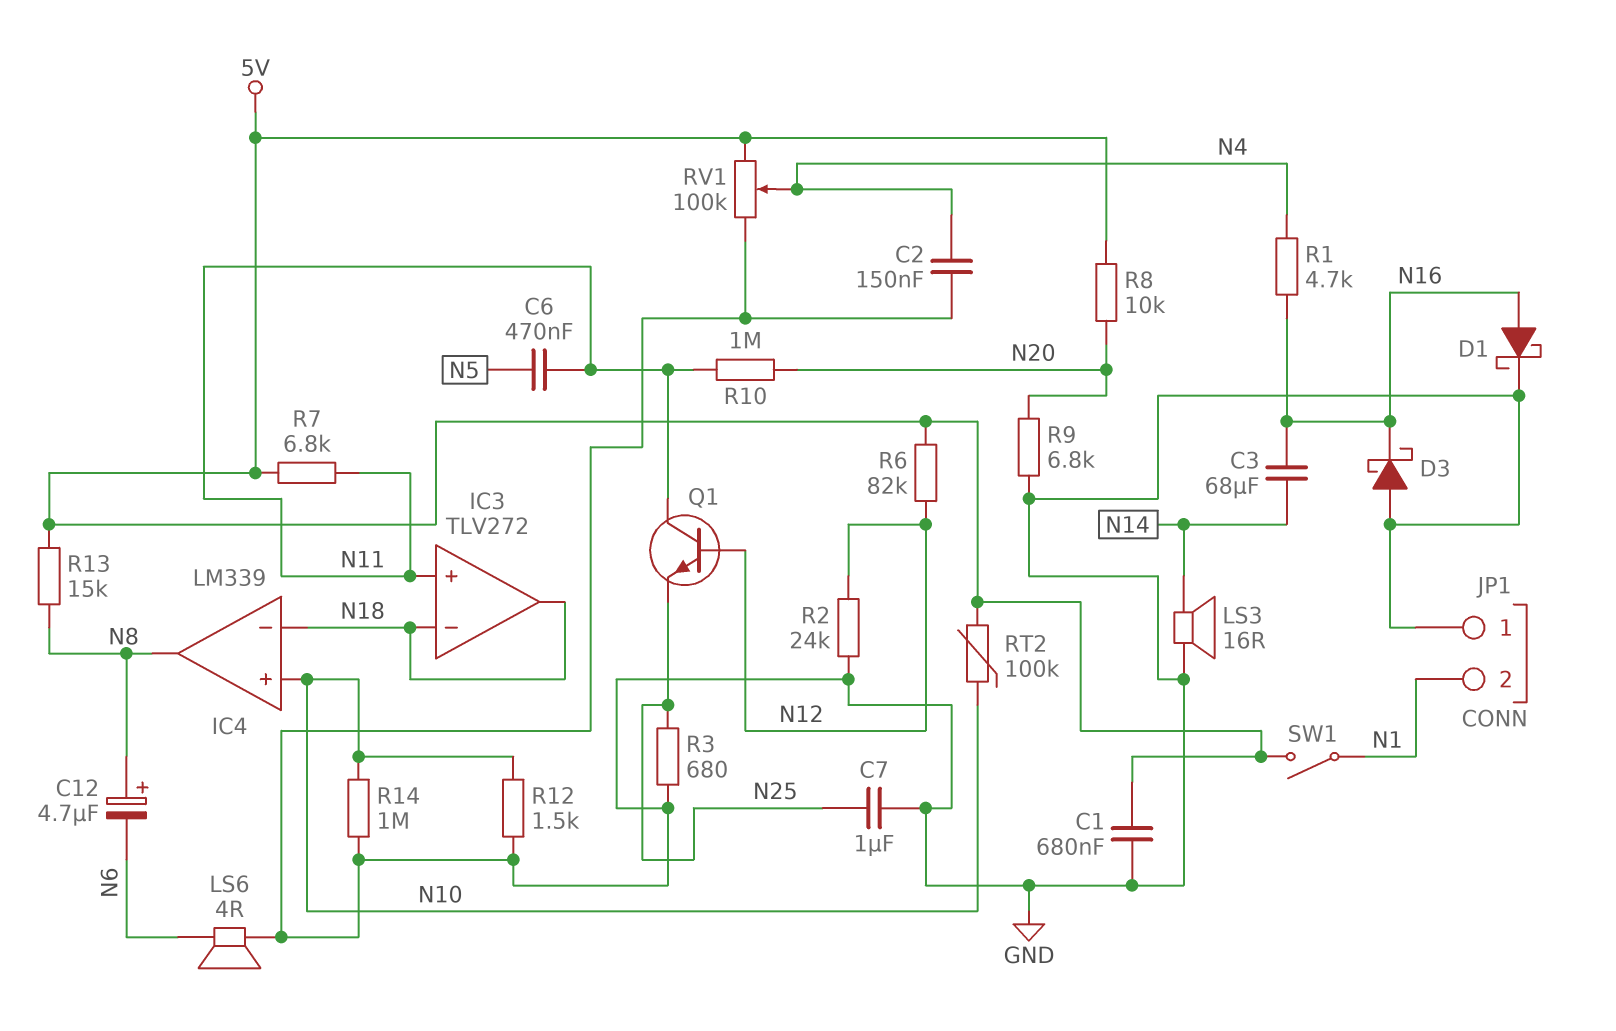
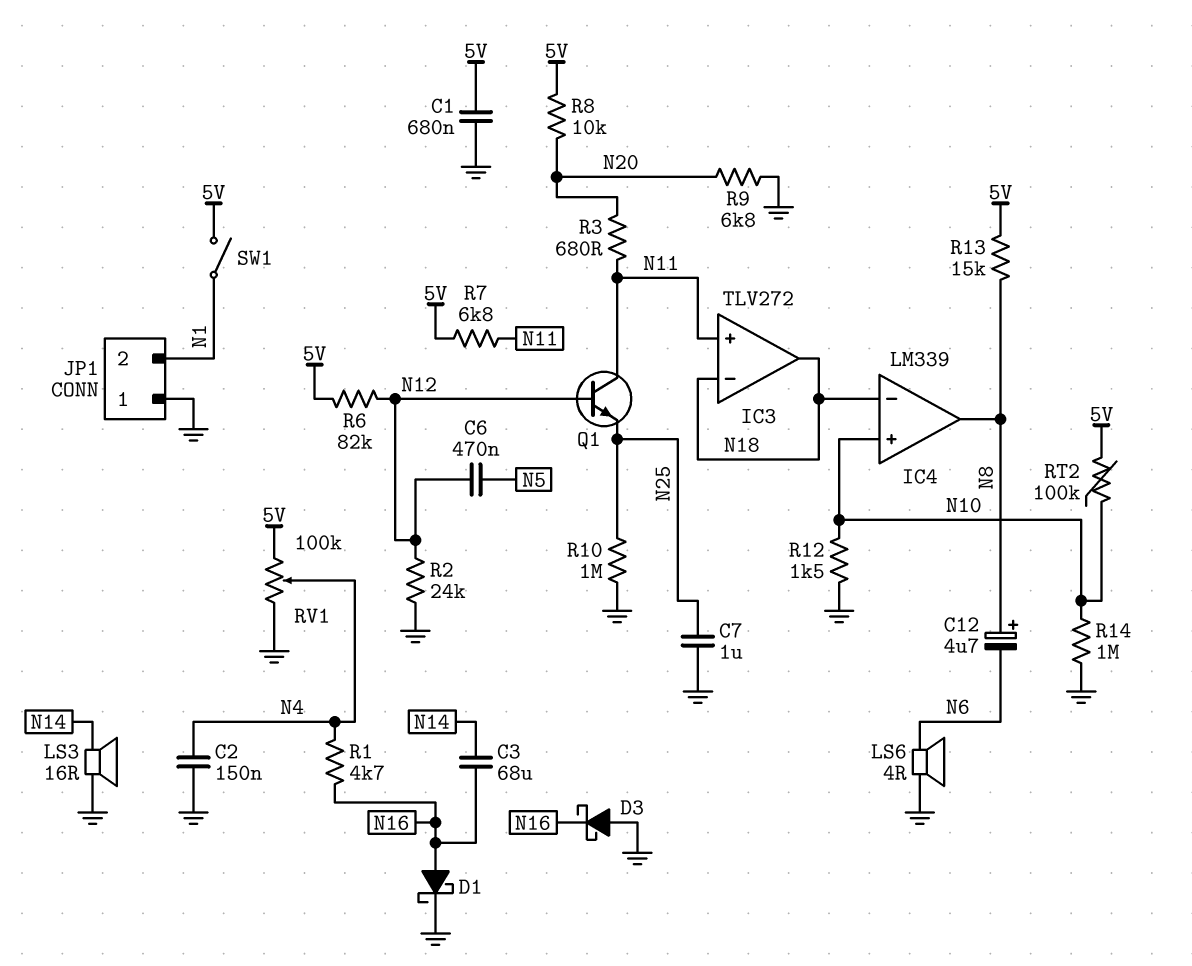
C6: 470nF (N5, N11) -> 470nF (N5, N12)
R3: 680 (GND, N25) -> 680 (N11, N20)
R10: 1M (N11, N20) -> 1M (GND, N25)

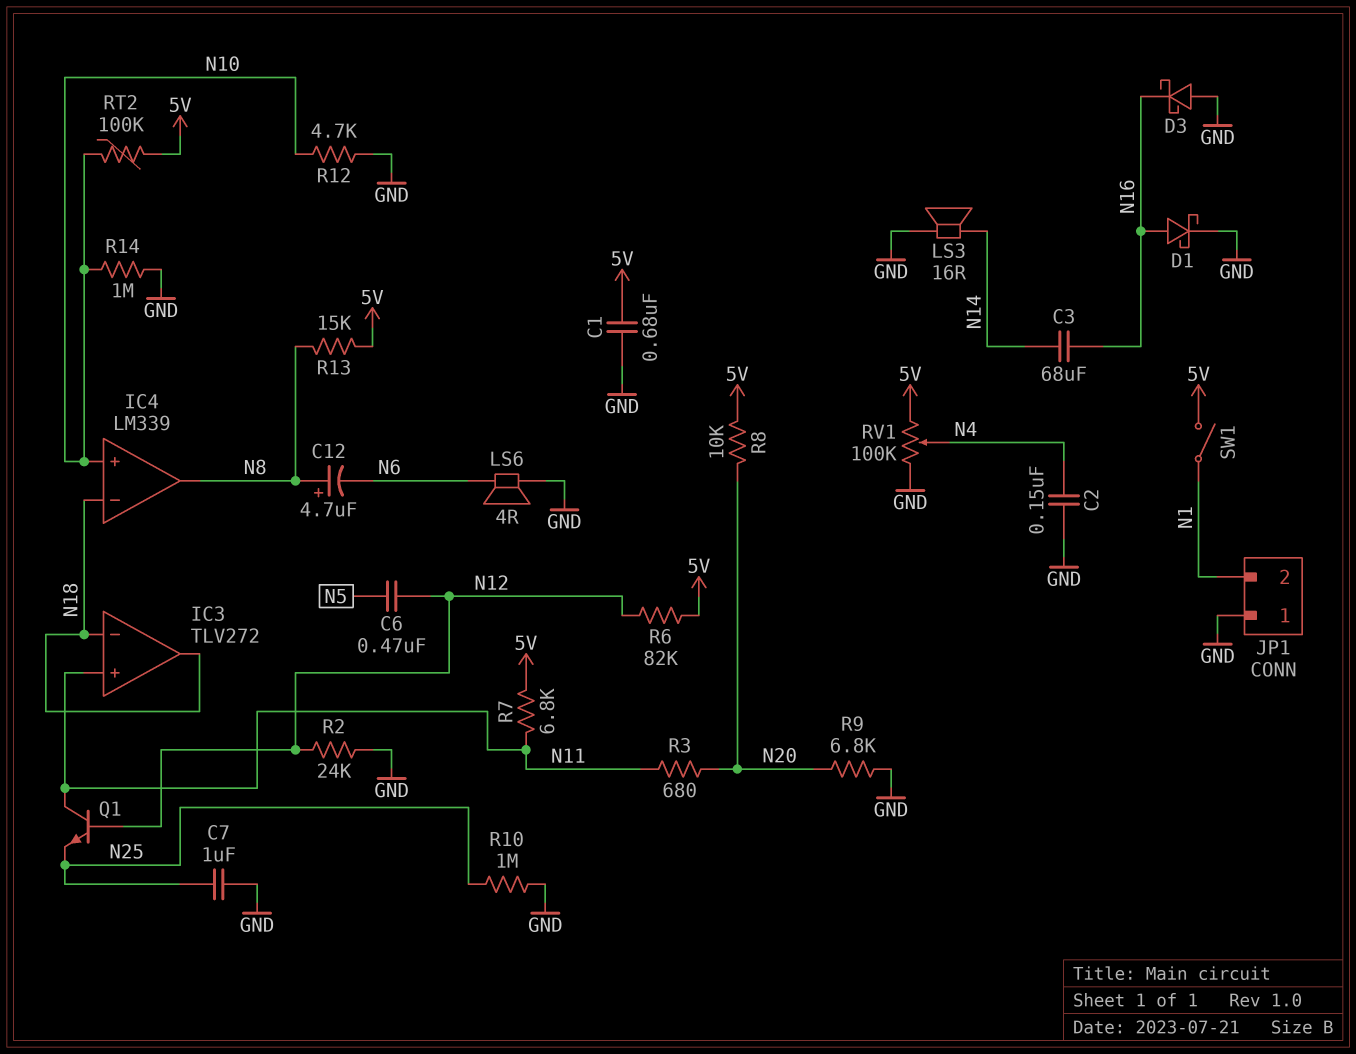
R1: 4.7k (N4, N16) -> none
R12: 1.5k (GND, N10) -> 4.7k (GND, N10)

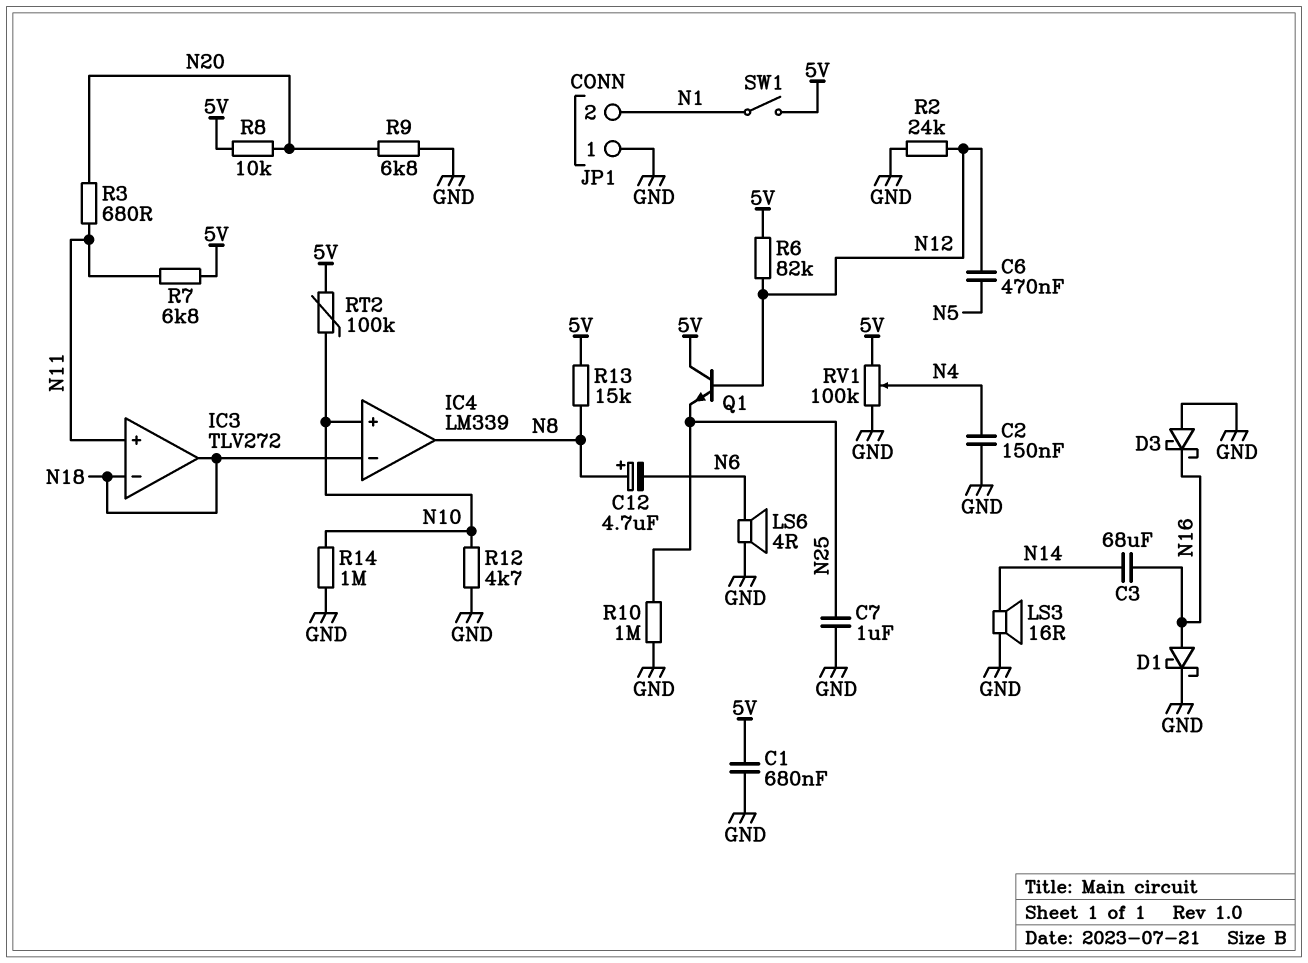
Q1: NPN (B N12, C N11, E N25) -> NPN (B N12, C 5V, E N25)

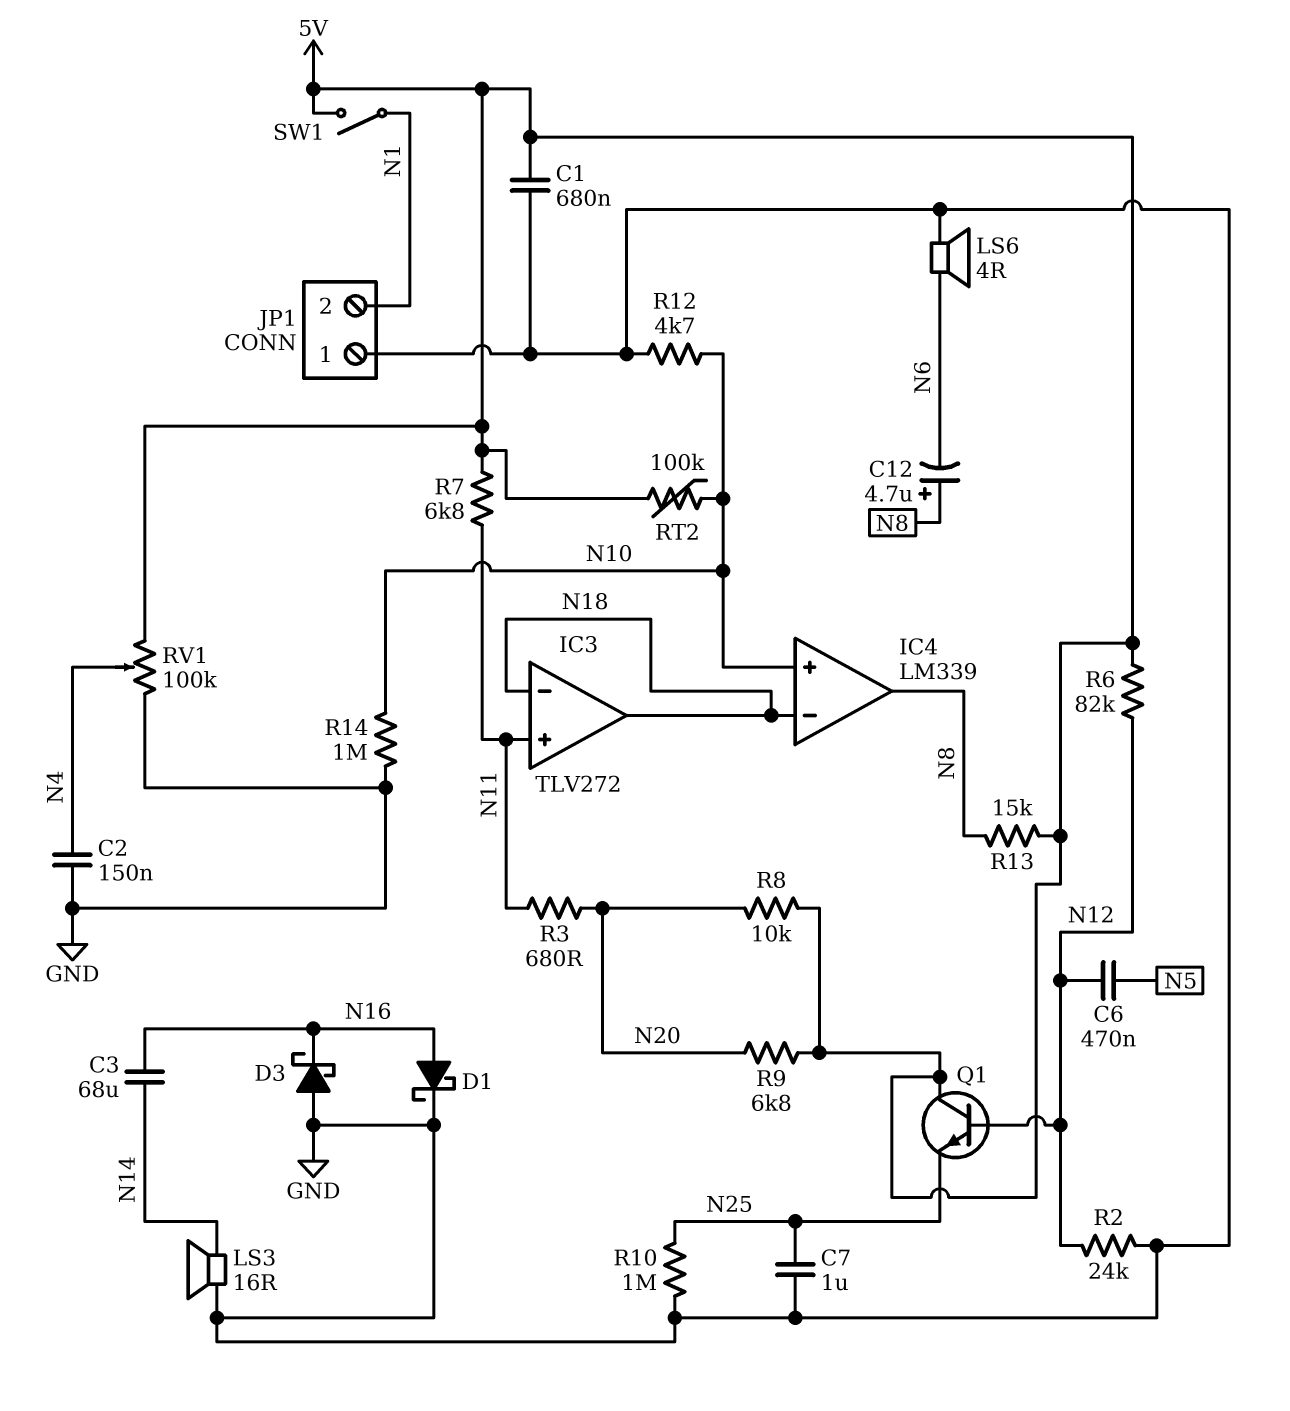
R9: 6.8k (GND, N20) -> 6.8k (5V, N20)

